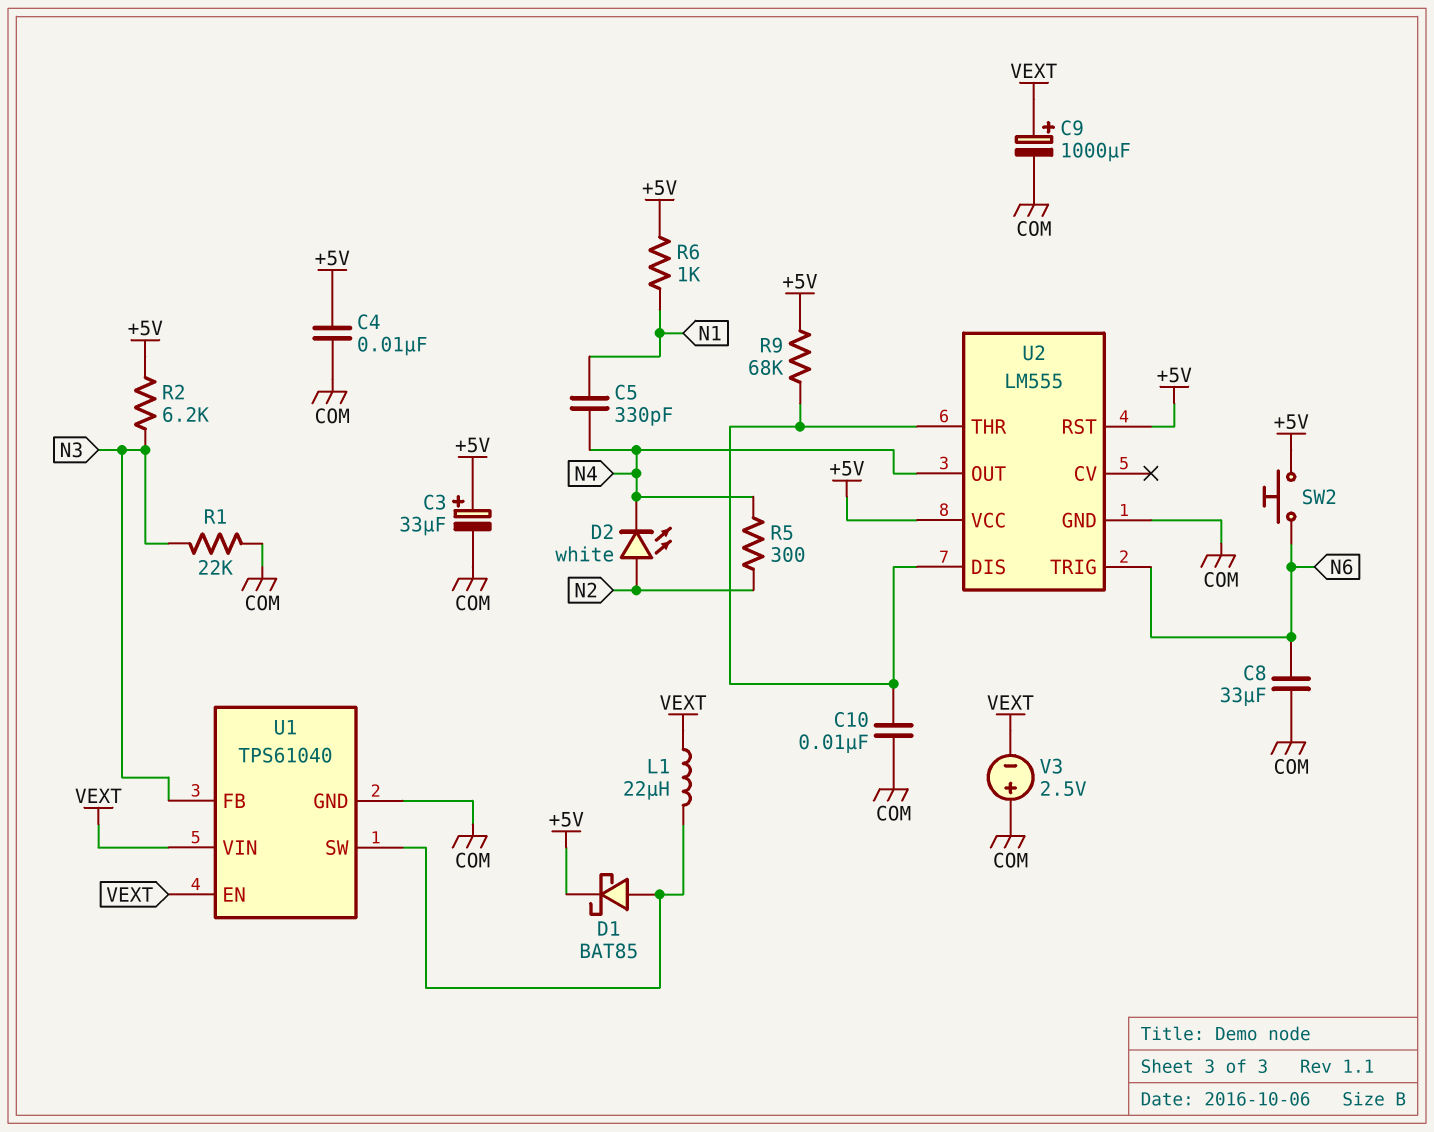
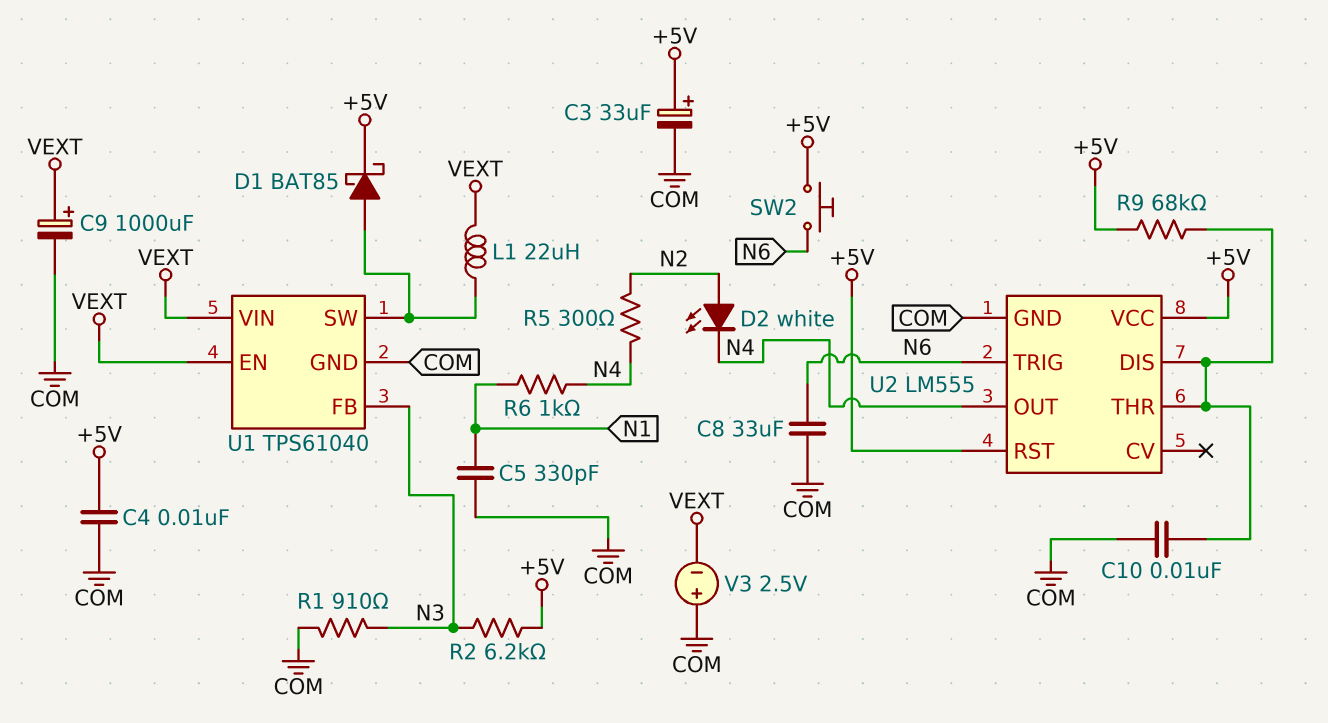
C5: 330pF (N1, N4) -> 330pF (COM, N1)
R1: 22k (COM, N3) -> 910 (COM, N3)
R6: 1k (+5V, N1) -> 1k (N1, N4)

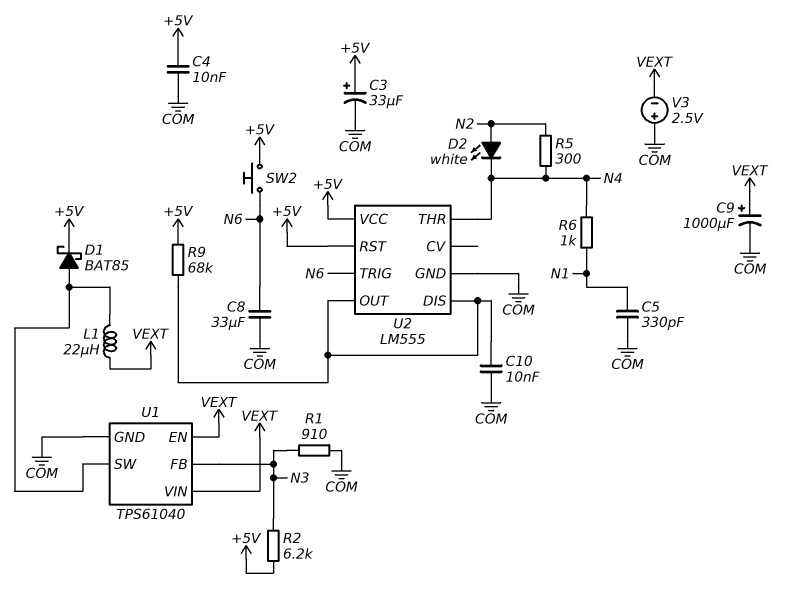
U2 pin OUT: N4 -> U2/DIS
U2 pin THR: U2/DIS -> N4

